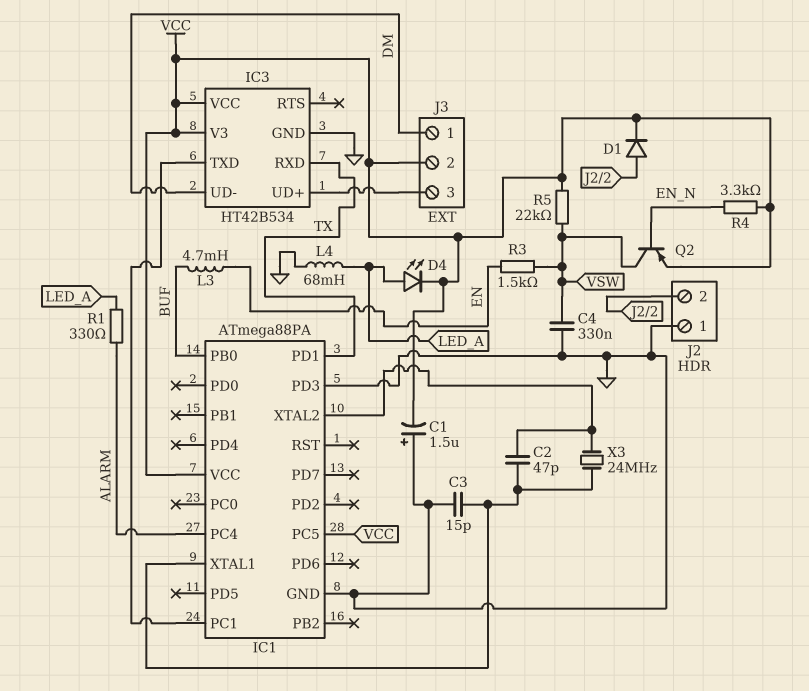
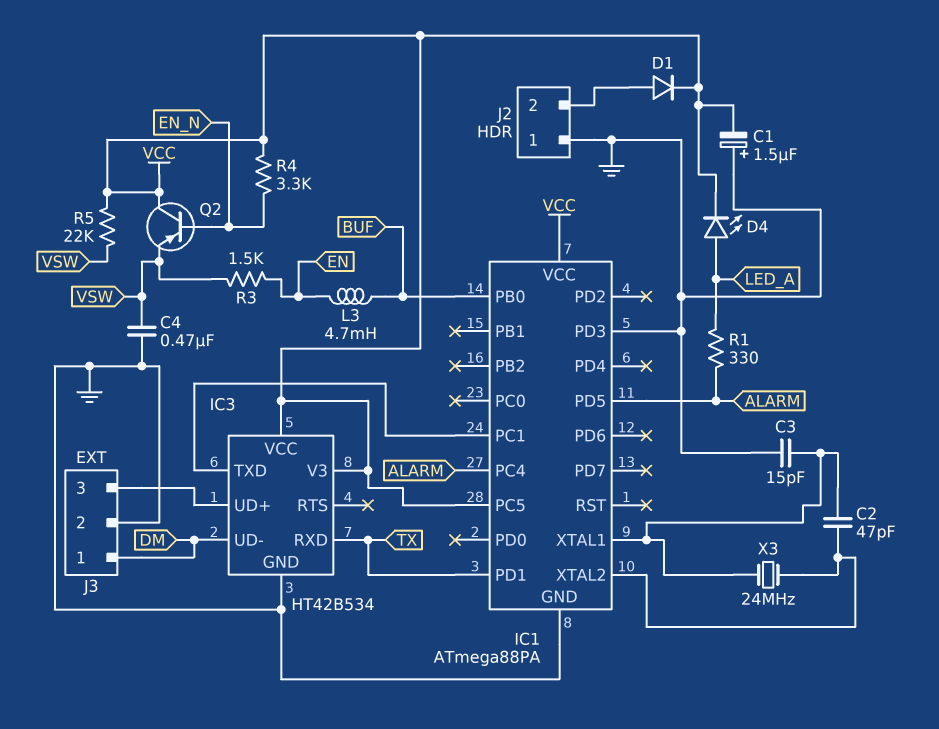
C4: 330nF (GND, VSW) -> 470nF (GND, VSW)
IC1 pin PD5: none -> ALARM
J3 pin 2: VCC -> GND
L4: 68mH (GND, LED_A) -> none
Q2: PNP (B EN_N, C VSW, E VCC) -> PNP (B EN_N, C VCC, E VSW)

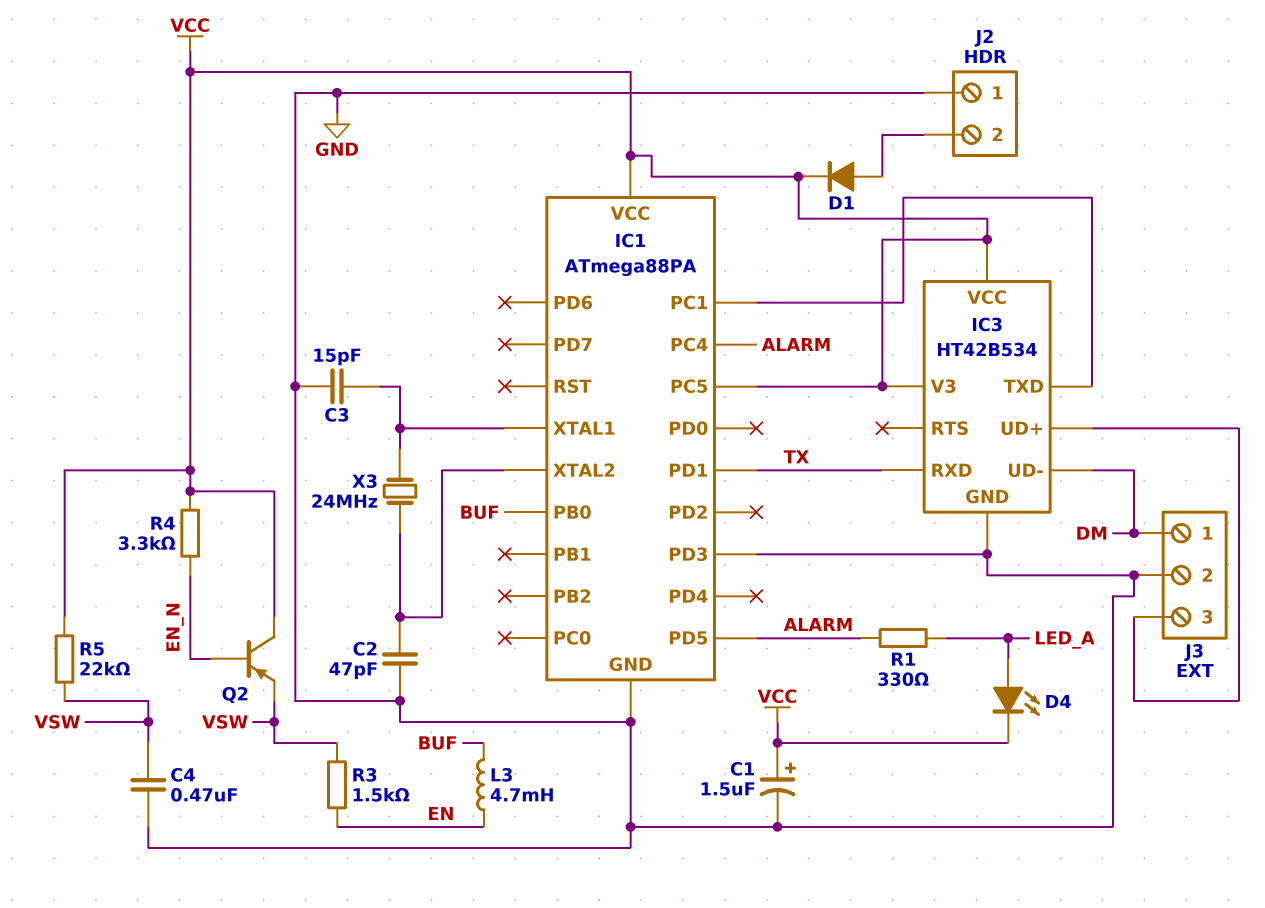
C1: 1.5uF (plus GND, minus VCC) -> 1.5uF (plus VCC, minus GND)
C2: 47pF (IC1/XTAL1, IC1/XTAL2) -> 47pF (GND, IC1/XTAL2)

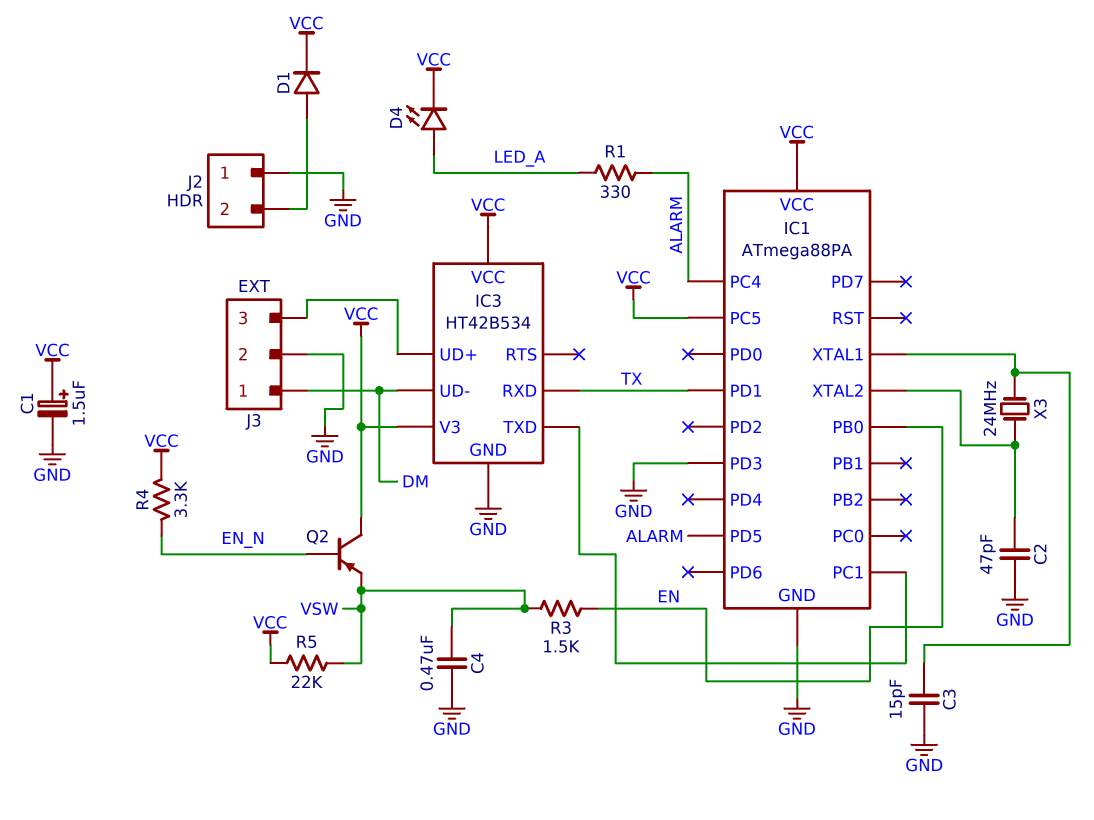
IC1 pin PB0: BUF -> EN
L3: 4.7mH (BUF, EN) -> none

